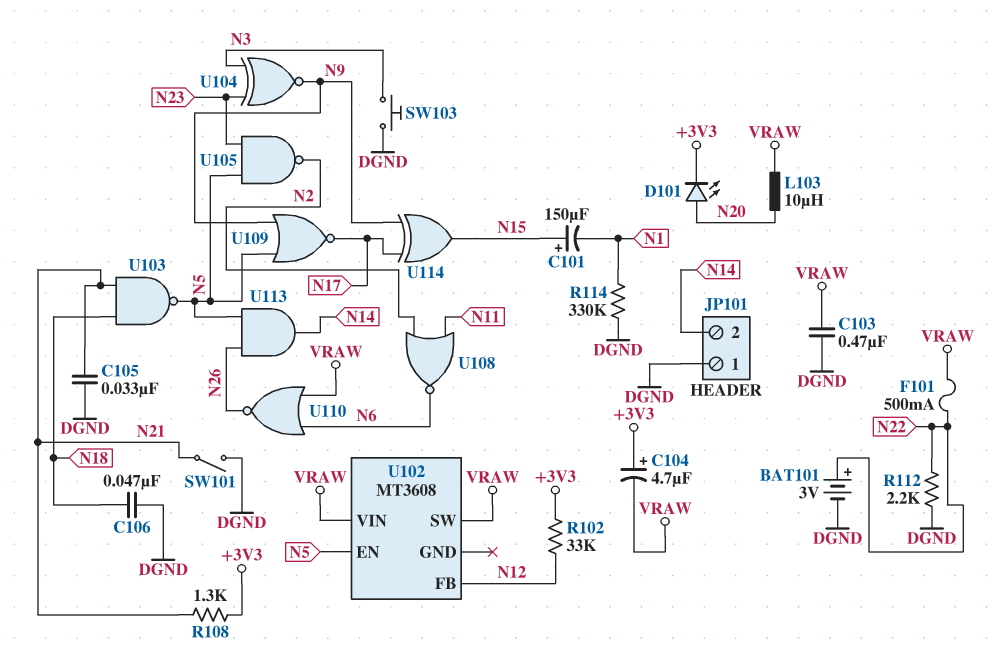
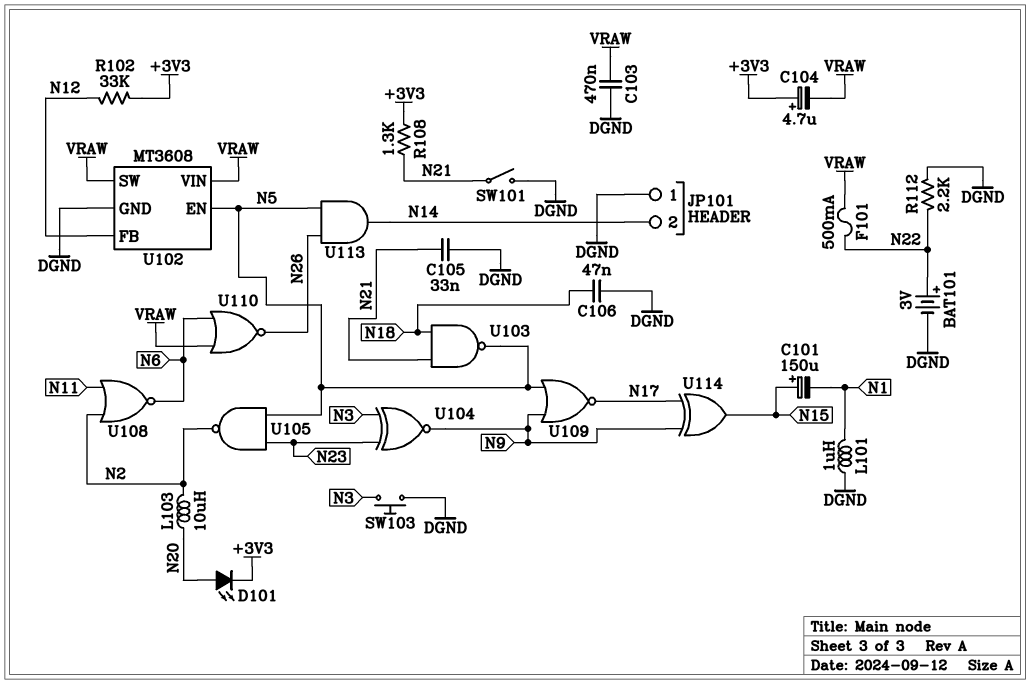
L101: none -> 1uH (DGND, N1)
L103: 10uH (N20, VRAW) -> 10uH (N2, N20)
R114: 330k (DGND, N1) -> none
U102 pin GND: none -> DGND

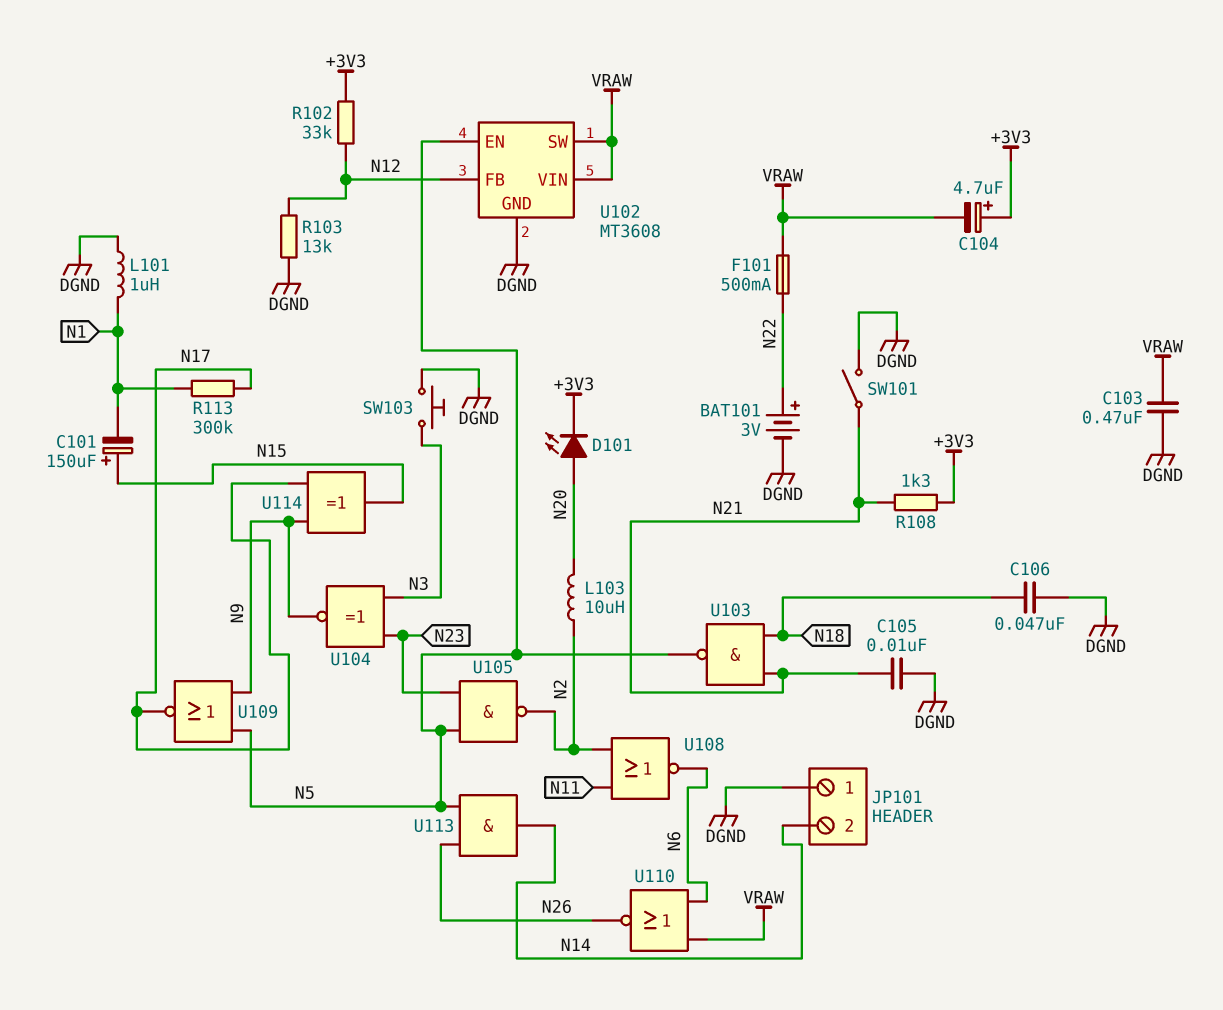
C105: 33nF (DGND, N21) -> 10nF (DGND, N21)
R103: none -> 13k (DGND, N12)
R112: 2.2k (DGND, N22) -> none
R113: none -> 300k (N1, N17)

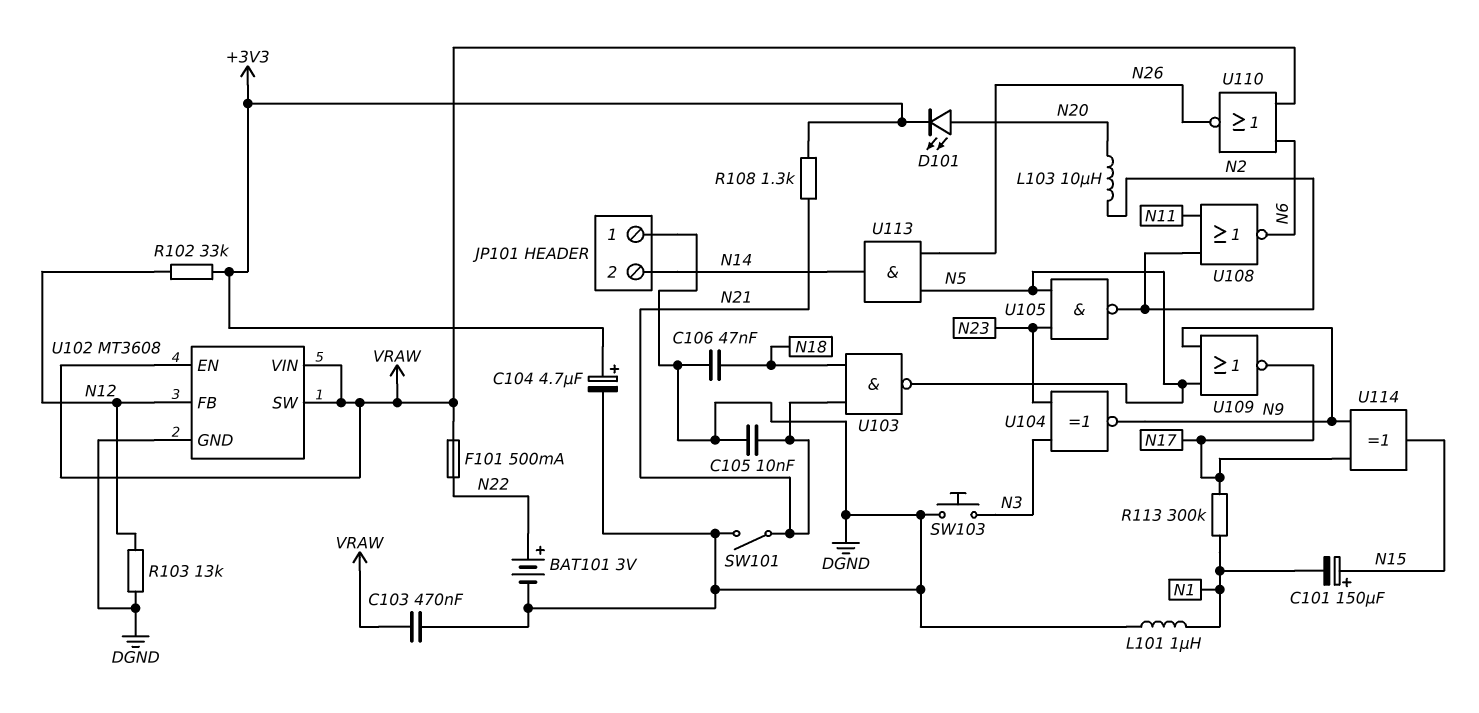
C104: 4.7uF (plus +3V3, minus VRAW) -> 4.7uF (plus +3V3, minus DGND)
U102 pin EN: N5 -> VRAW

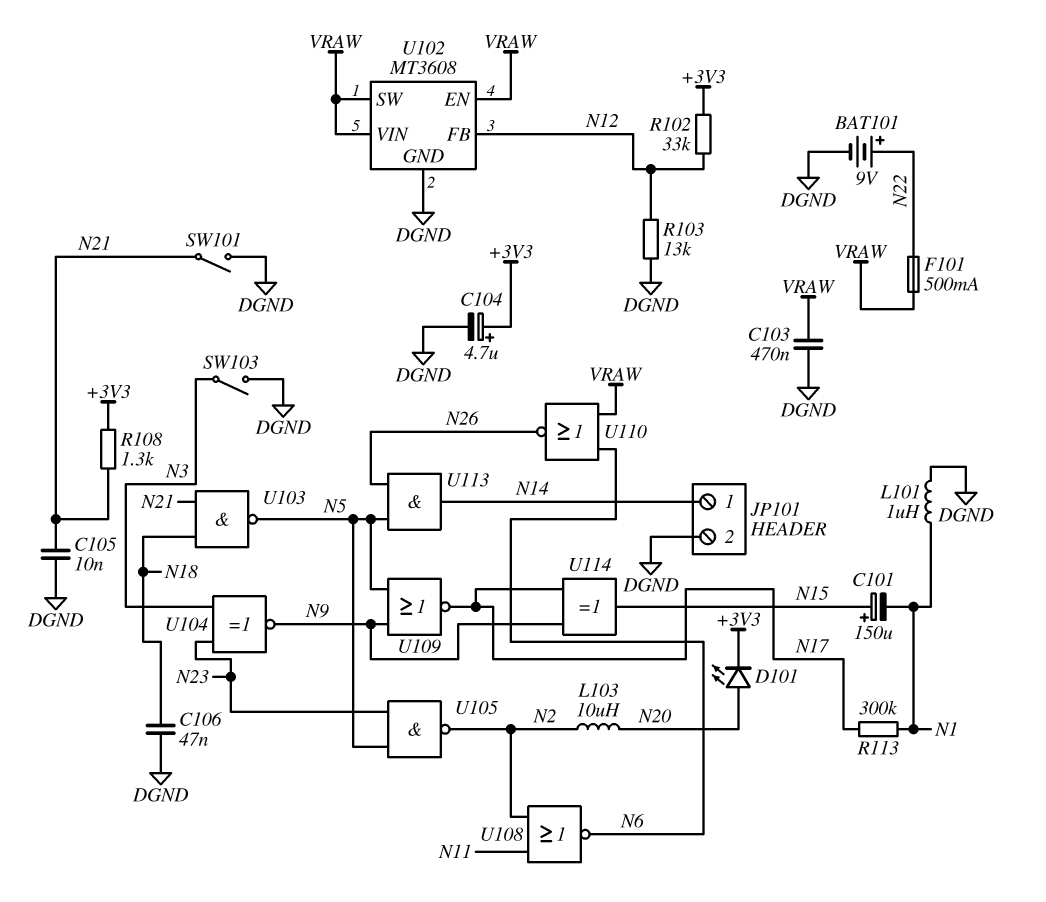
BAT101: 3V (plus N22, minus DGND) -> 9V (plus N22, minus DGND)
JP101 pin 1: DGND -> N14
JP101 pin 2: N14 -> DGND
SW103: button (DGND, N3) -> switch (DGND, N3)

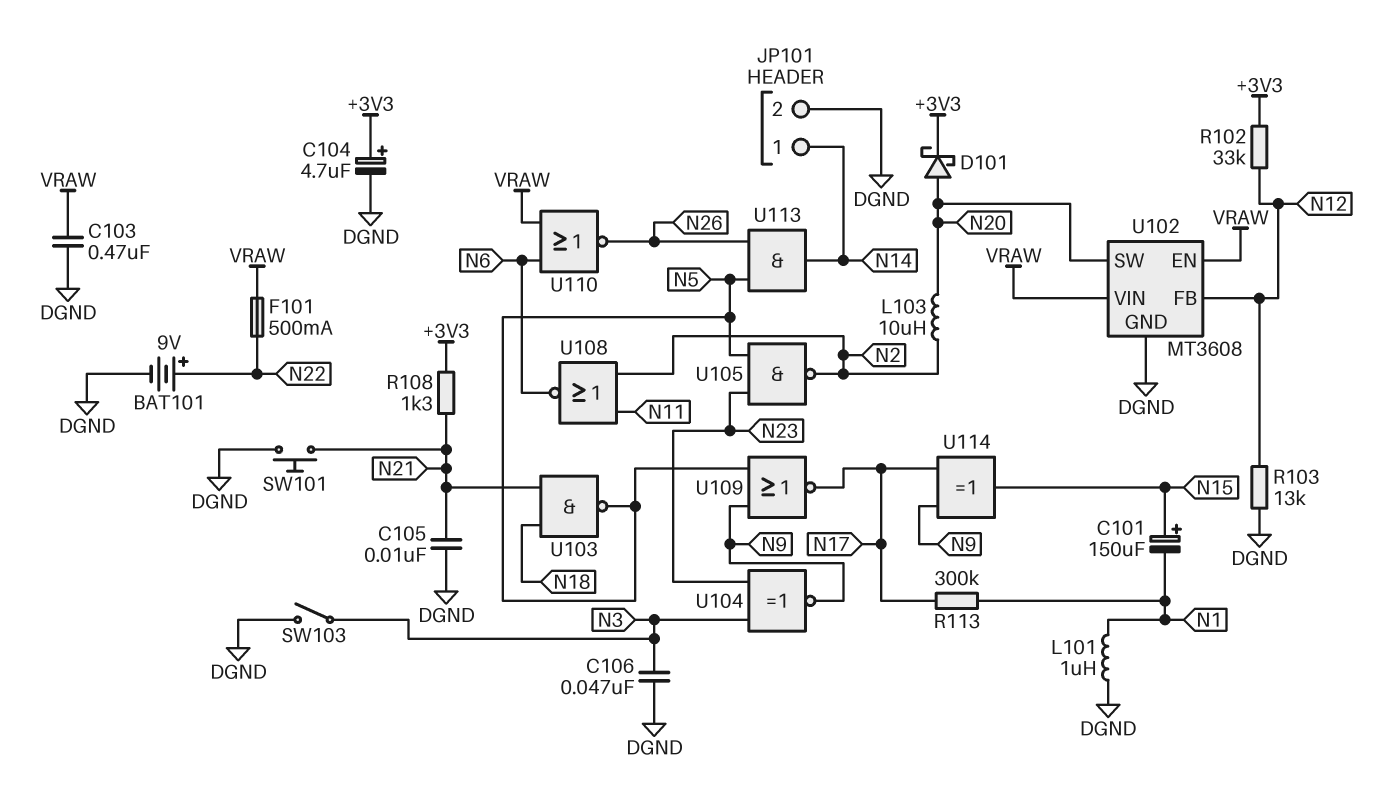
C106: 47nF (DGND, N18) -> 47nF (DGND, N3)
D101: LED (A N20, K +3V3) -> schottky (A N20, K +3V3)
SW101: switch (DGND, N21) -> button (DGND, N21)
U102 pin SW: VRAW -> N20

